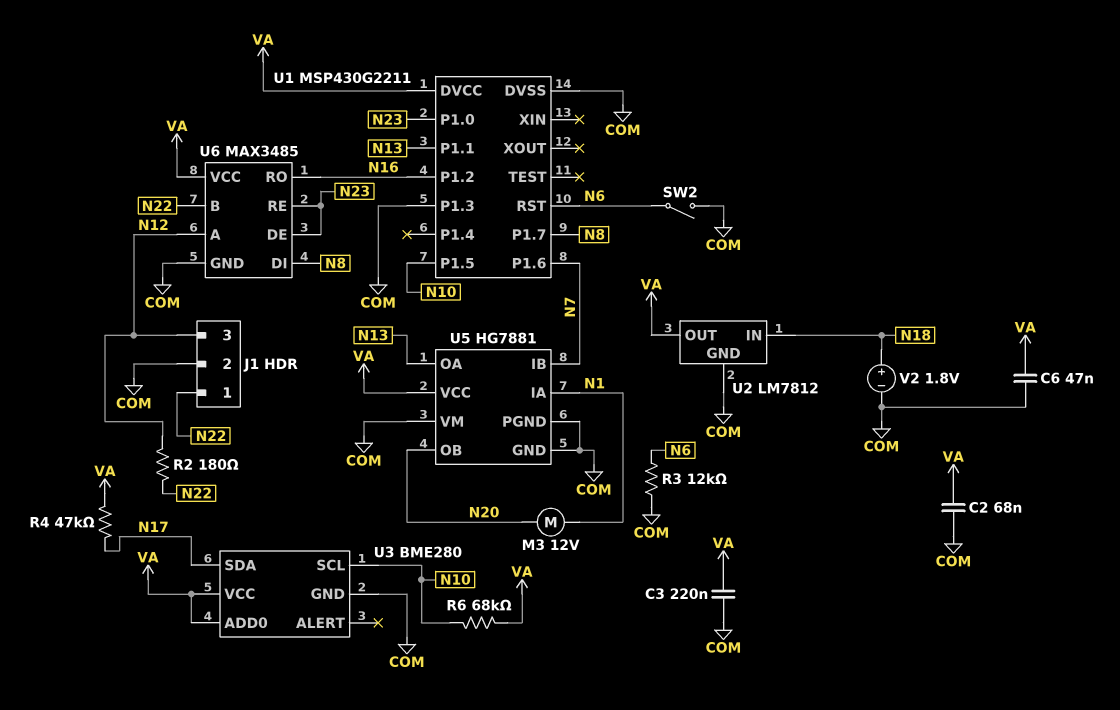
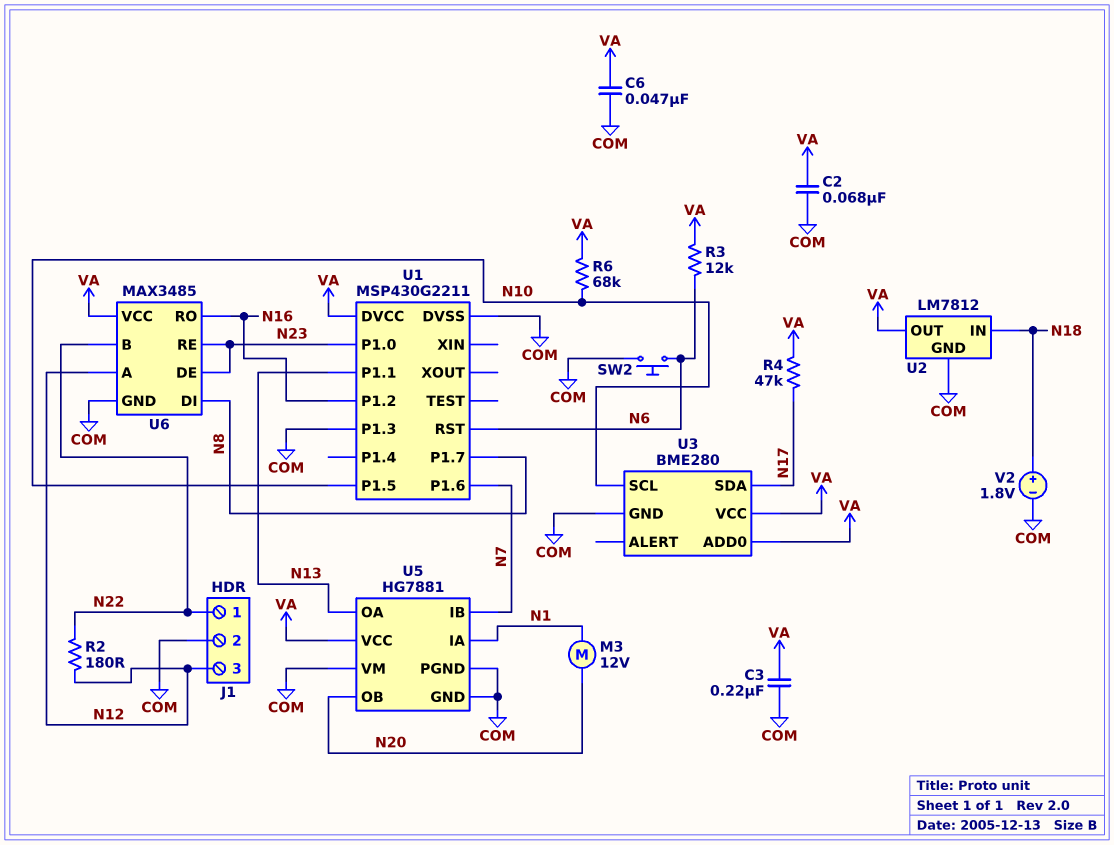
R3: 12k (COM, N6) -> 12k (N6, VA)
SW2: switch (COM, N6) -> button (COM, N6)

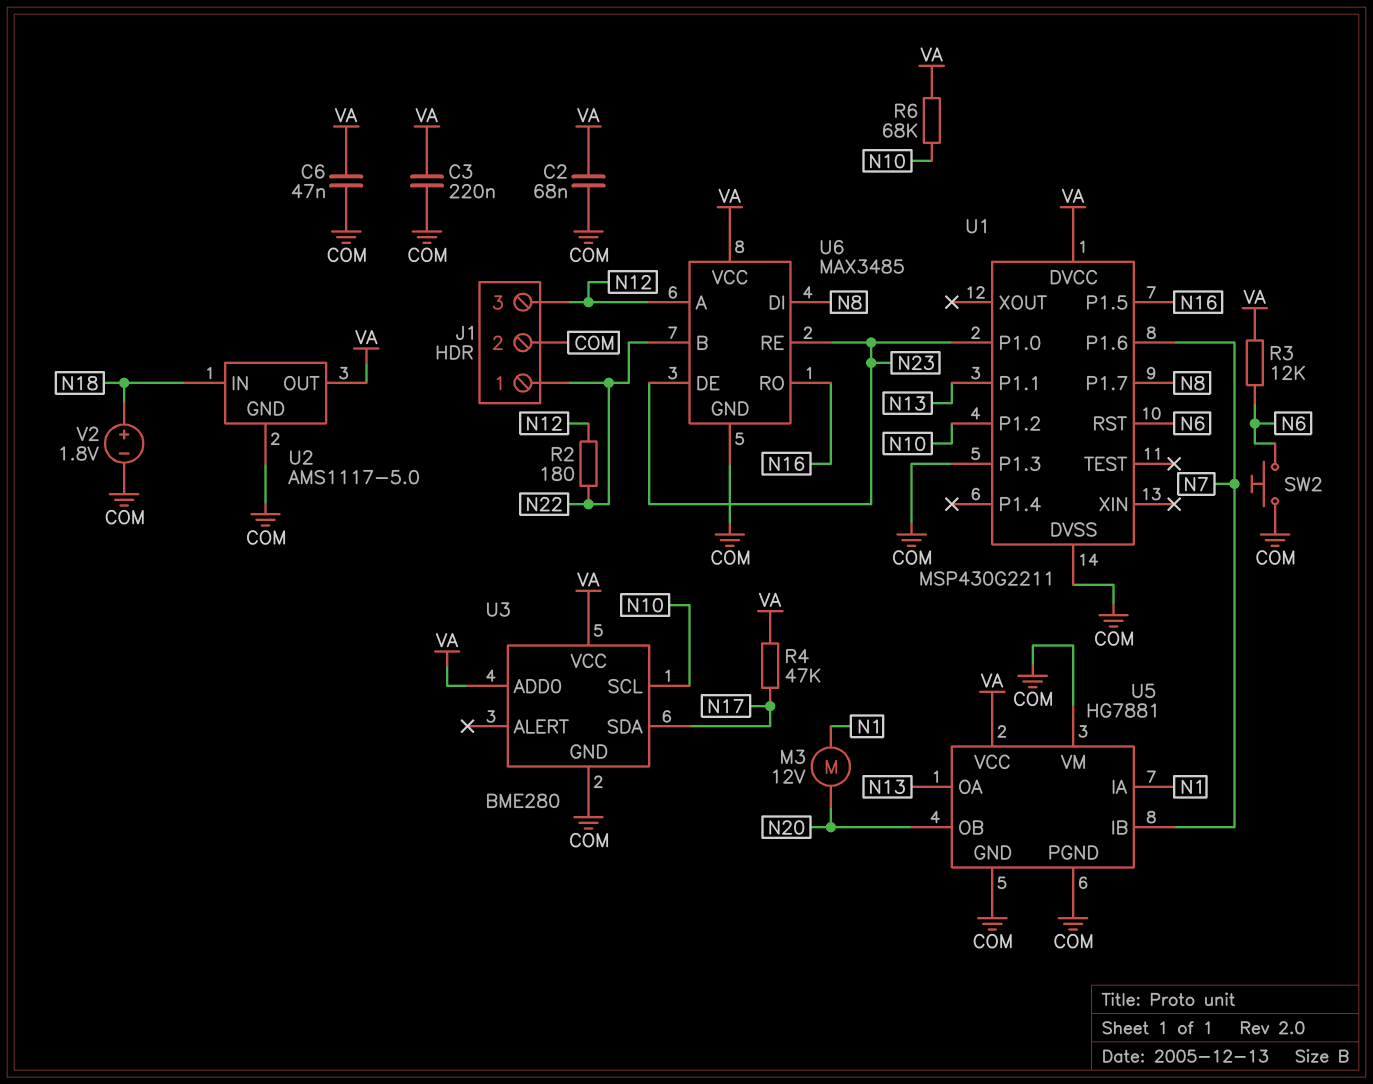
U1 pin P1.2: N16 -> N10
U1 pin P1.5: N10 -> N16
U2: LM7812 -> AMS1117-5.0

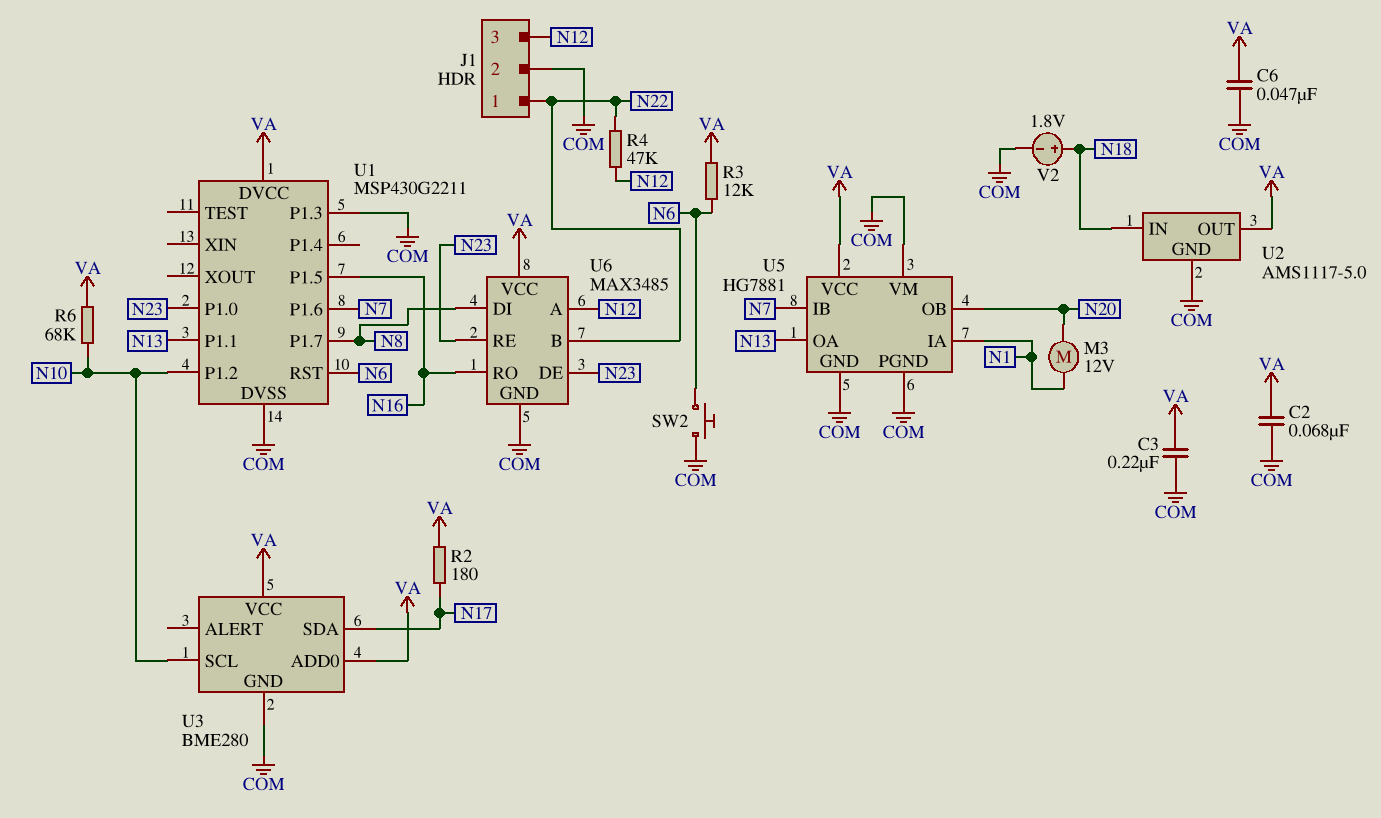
R2: 180 (N12, N22) -> 180 (N17, VA)
R4: 47k (N17, VA) -> 47k (N12, N22)

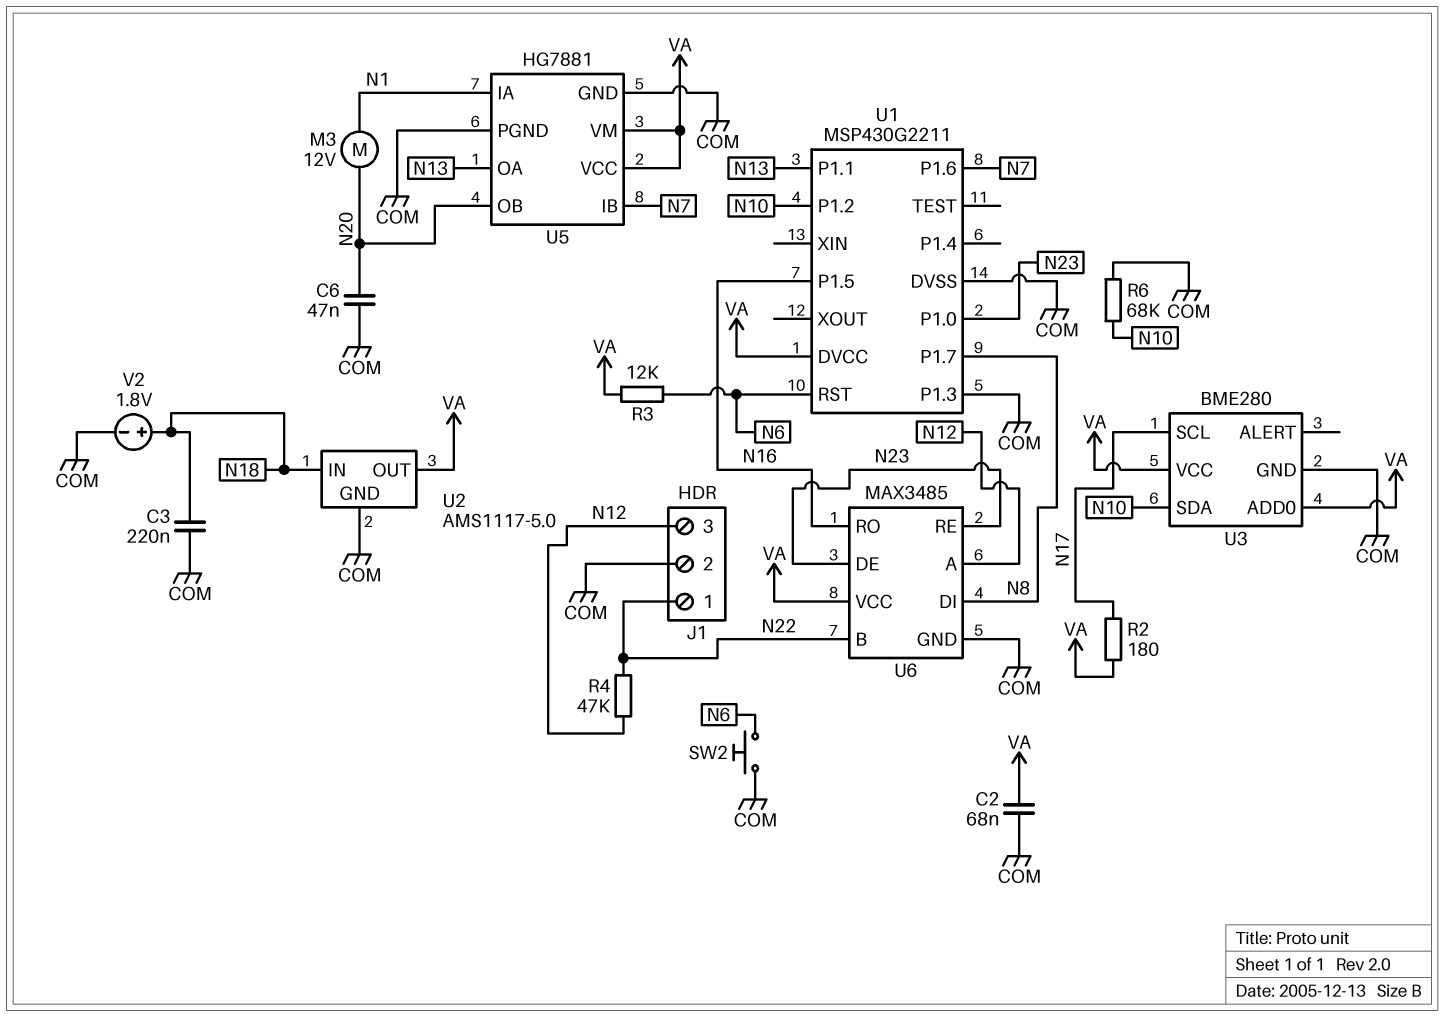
C3: 220nF (COM, VA) -> 220nF (COM, N18)
C6: 47nF (COM, VA) -> 47nF (COM, N20)
R6: 68k (N10, VA) -> 68k (COM, N10)
U3 pin SCL: N10 -> N17
U3 pin SDA: N17 -> N10
U5 pin VM: COM -> VA

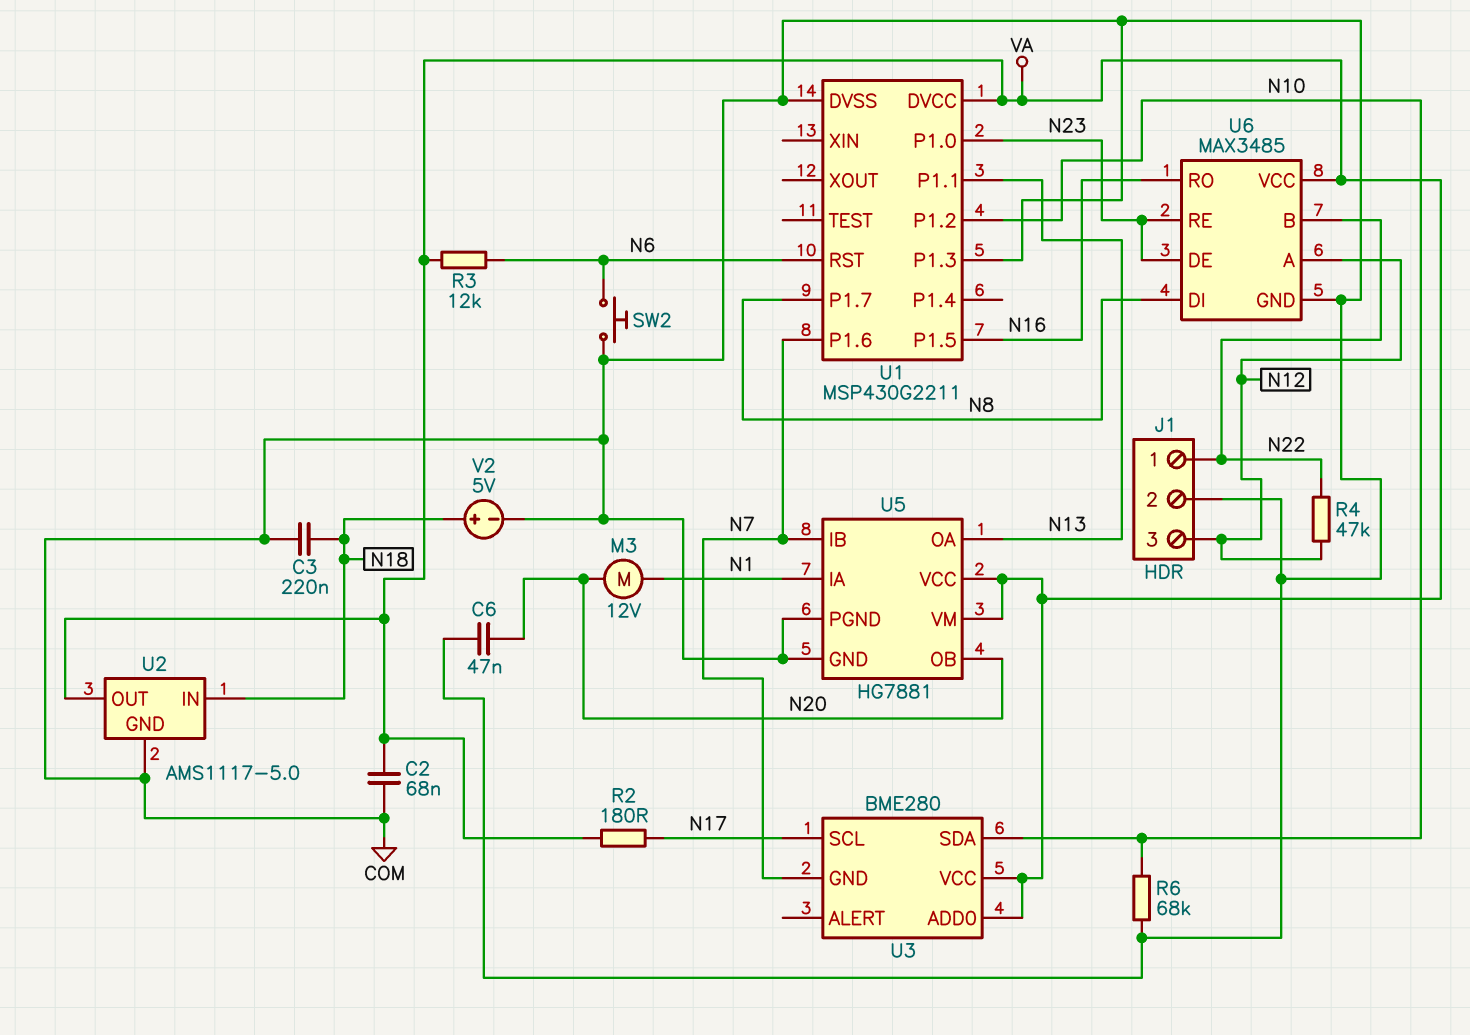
U3 pin GND: COM -> N7
V2: 1.8V (plus N18, minus COM) -> 5V (plus N18, minus COM)

